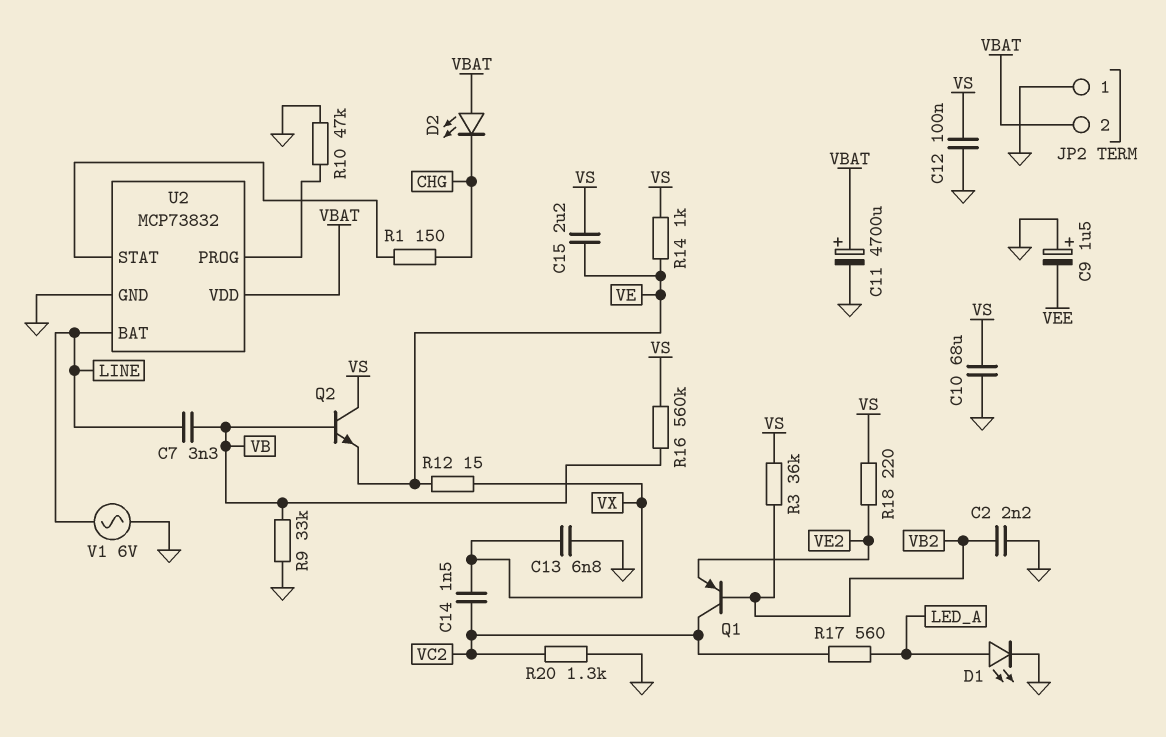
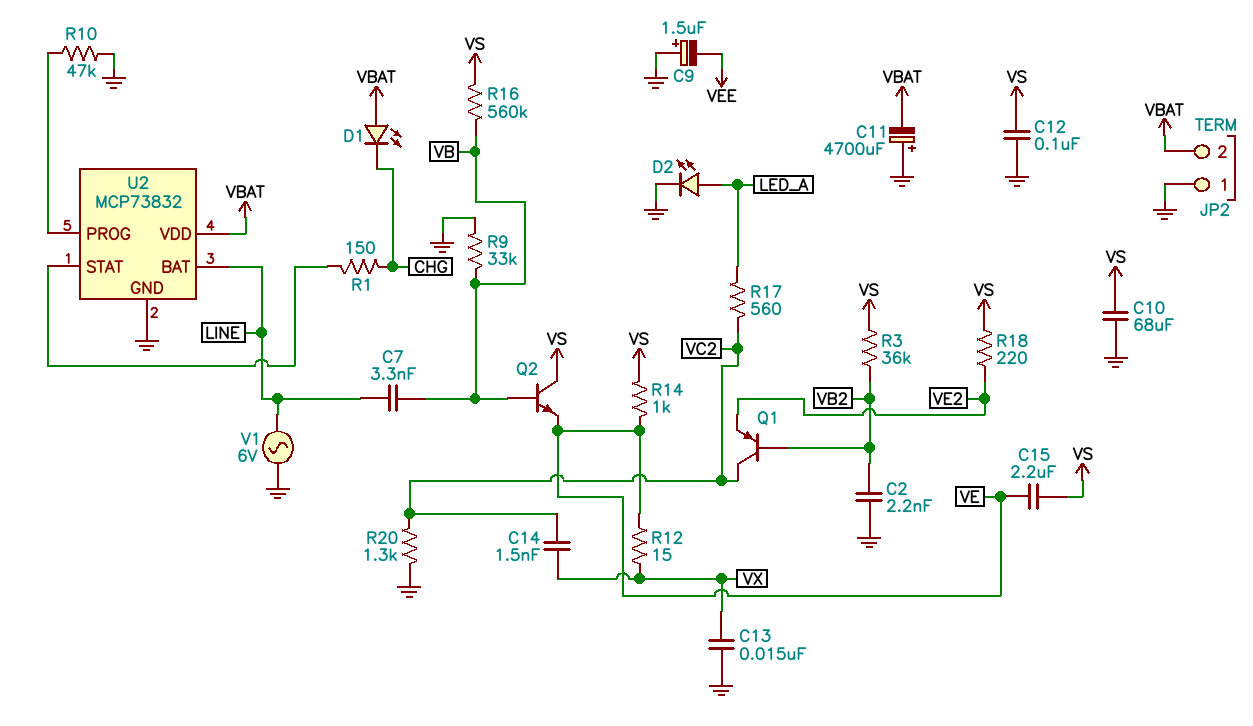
C11: 4700uF (plus VBAT, minus GND) -> 4700uF (plus GND, minus VBAT)
C13: 6.8nF (GND, VX) -> 15nF (GND, VX)
D1: LED (A LED_A, K GND) -> LED (A VBAT, K CHG)
D2: LED (A VBAT, K CHG) -> LED (A LED_A, K GND)

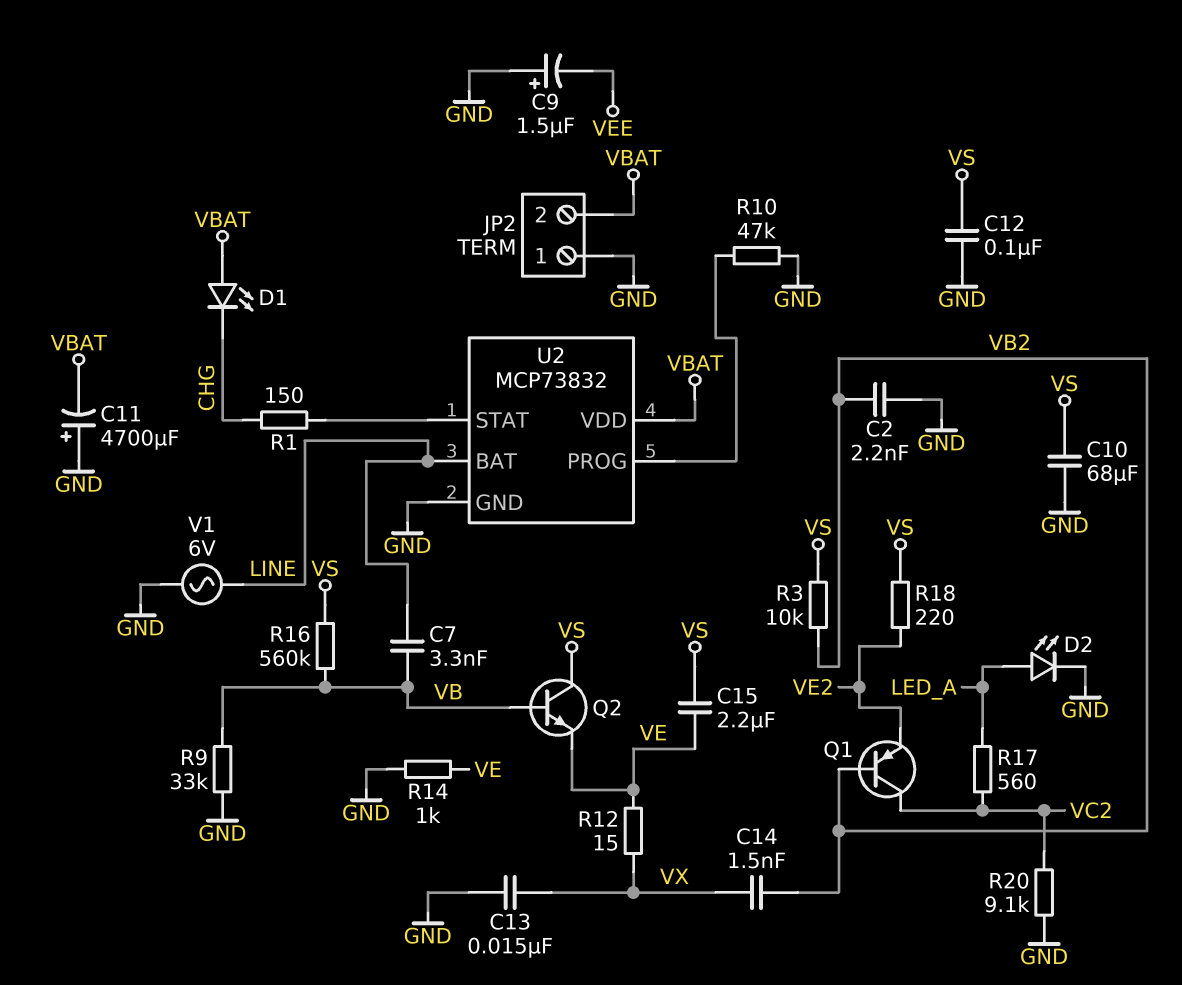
C14: 1.5nF (VC2, VX) -> 1.5nF (VB2, VX)
R3: 36k (VB2, VS) -> 10k (VB2, VS)
R14: 1k (VE, VS) -> 1k (GND, VE)
R20: 1.3k (GND, VC2) -> 9.1k (GND, VC2)

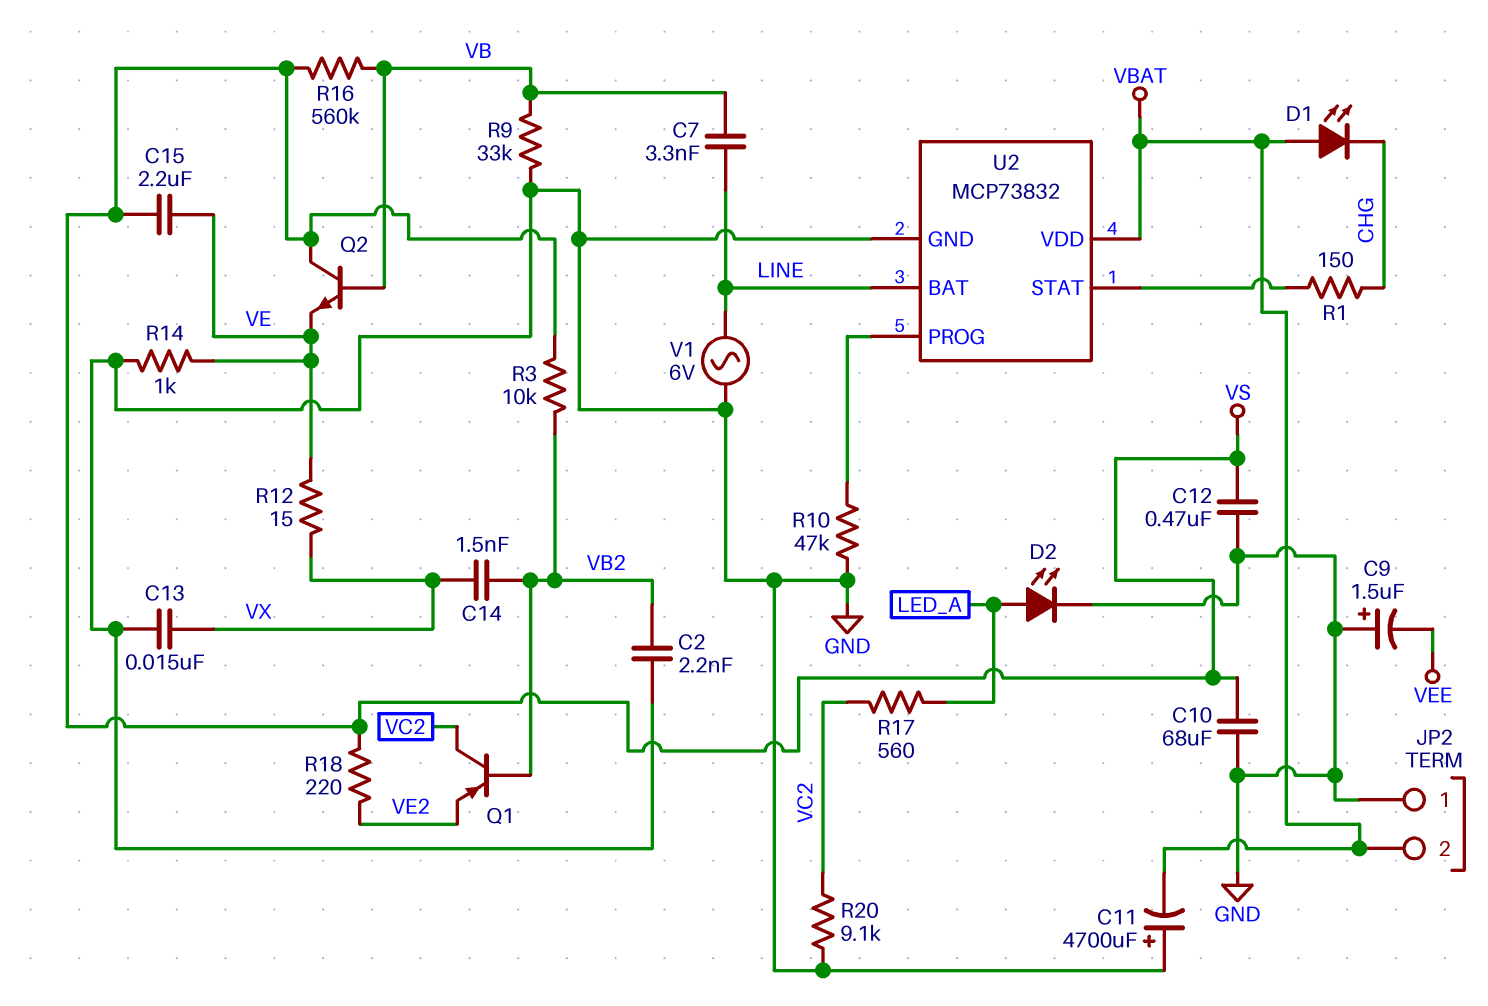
C12: 100nF (GND, VS) -> 470nF (GND, VS)

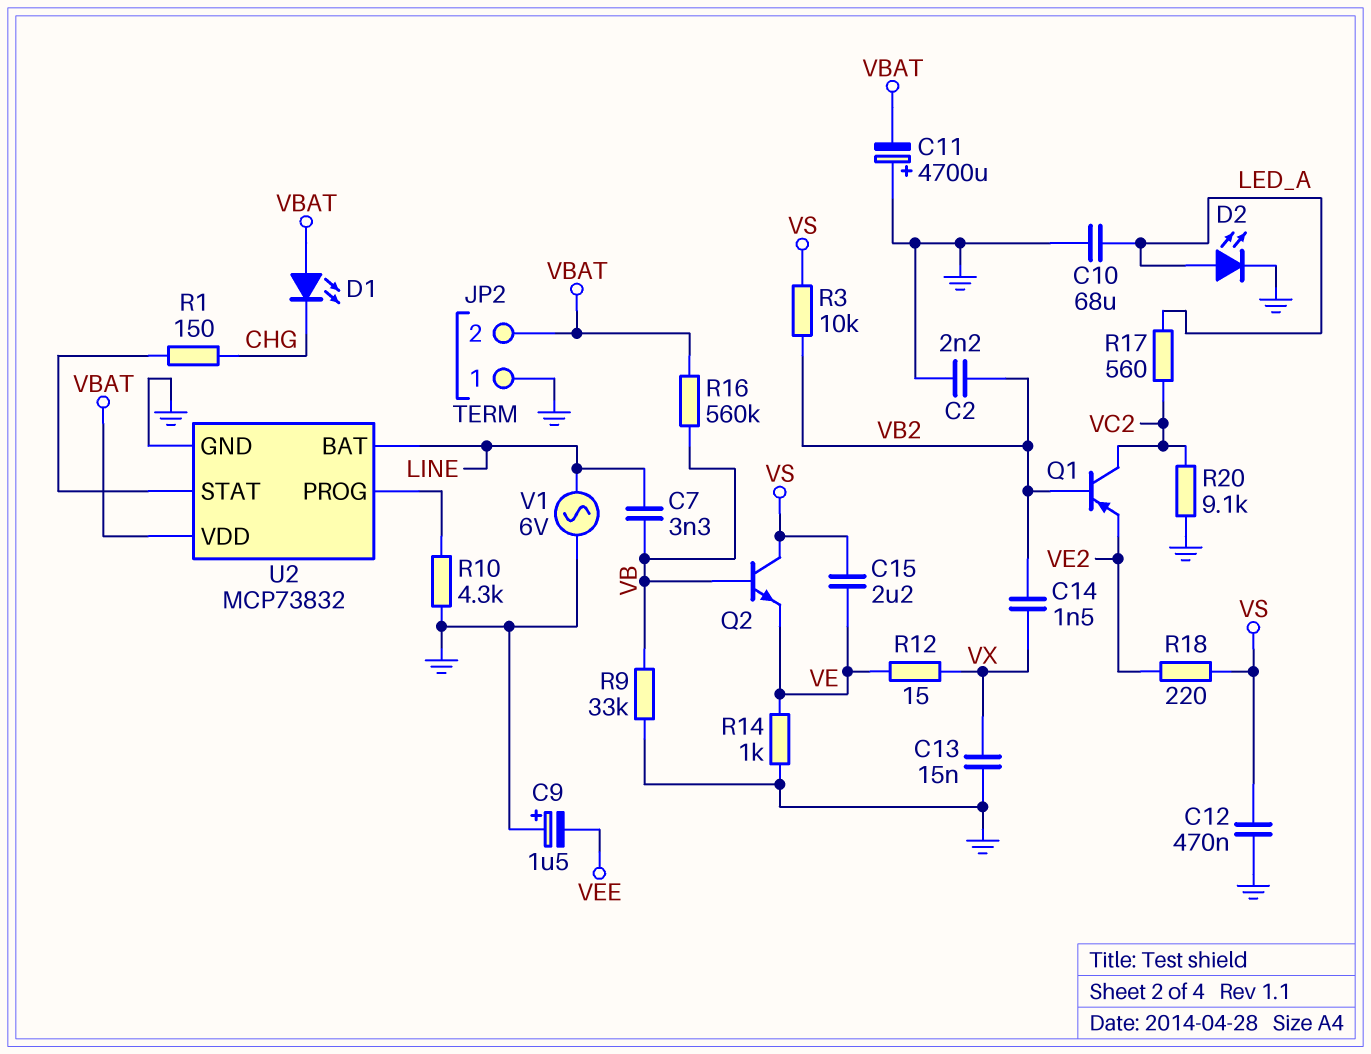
C10: 68uF (GND, VS) -> 68uF (GND, LED_A)
R10: 47k (GND, U2/PROG) -> 4.3k (GND, U2/PROG)
R16: 560k (VB, VS) -> 560k (VB, VBAT)

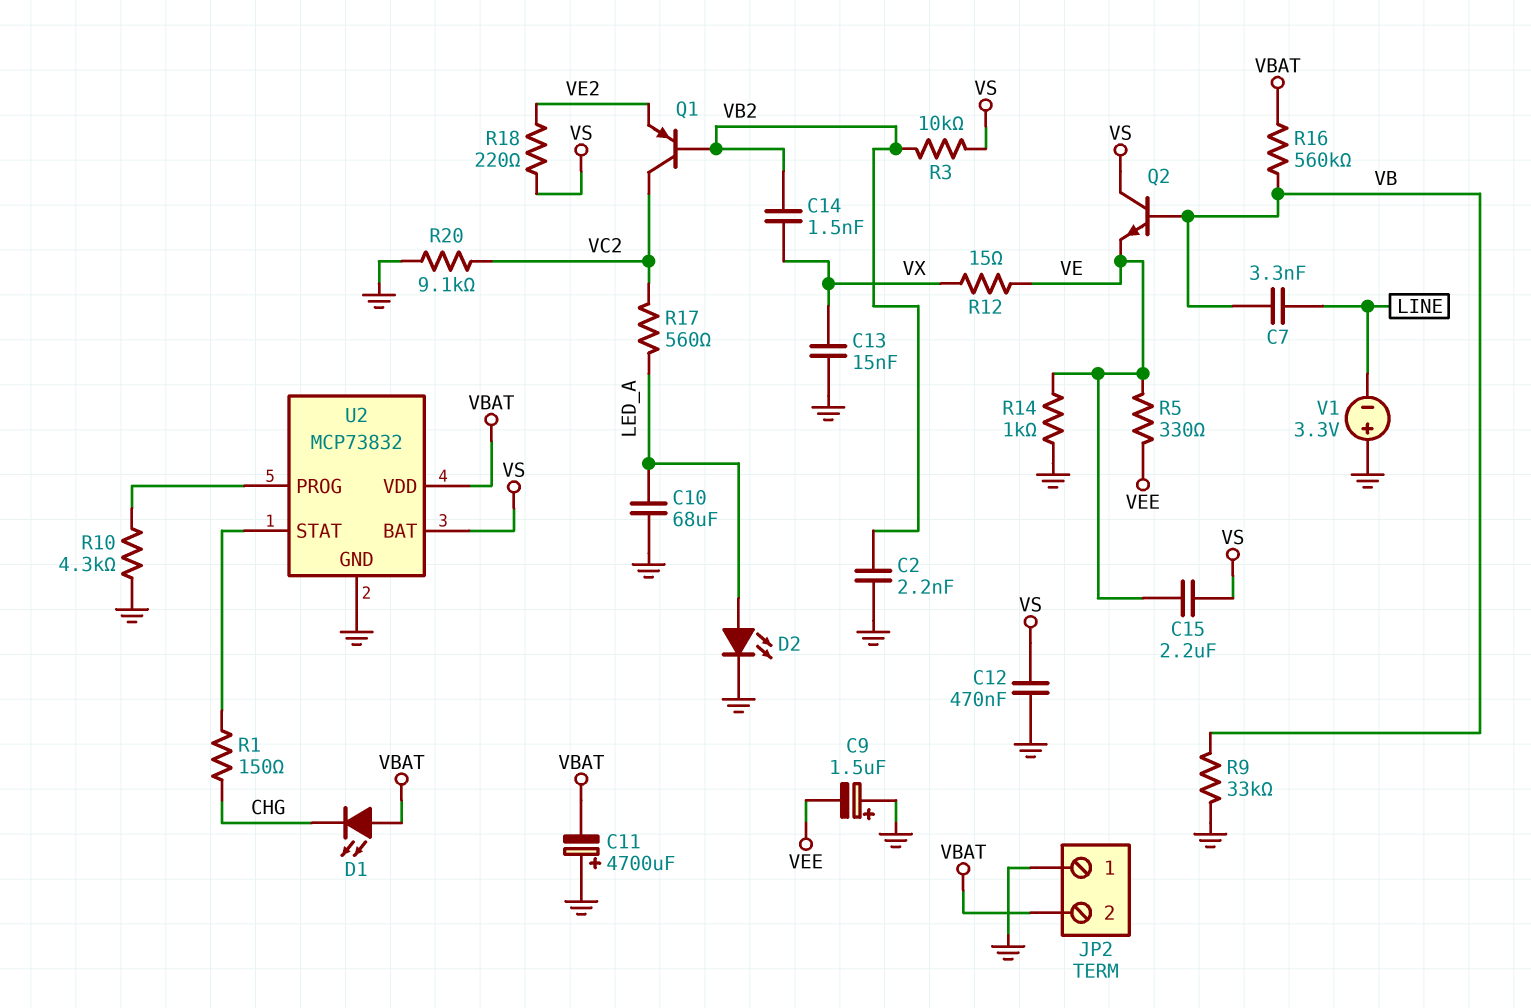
R5: none -> 330 (VE, VEE)
U2 pin BAT: LINE -> VS
V1: AC 6V (GND, LINE) -> 3.3V (plus GND, minus LINE)

